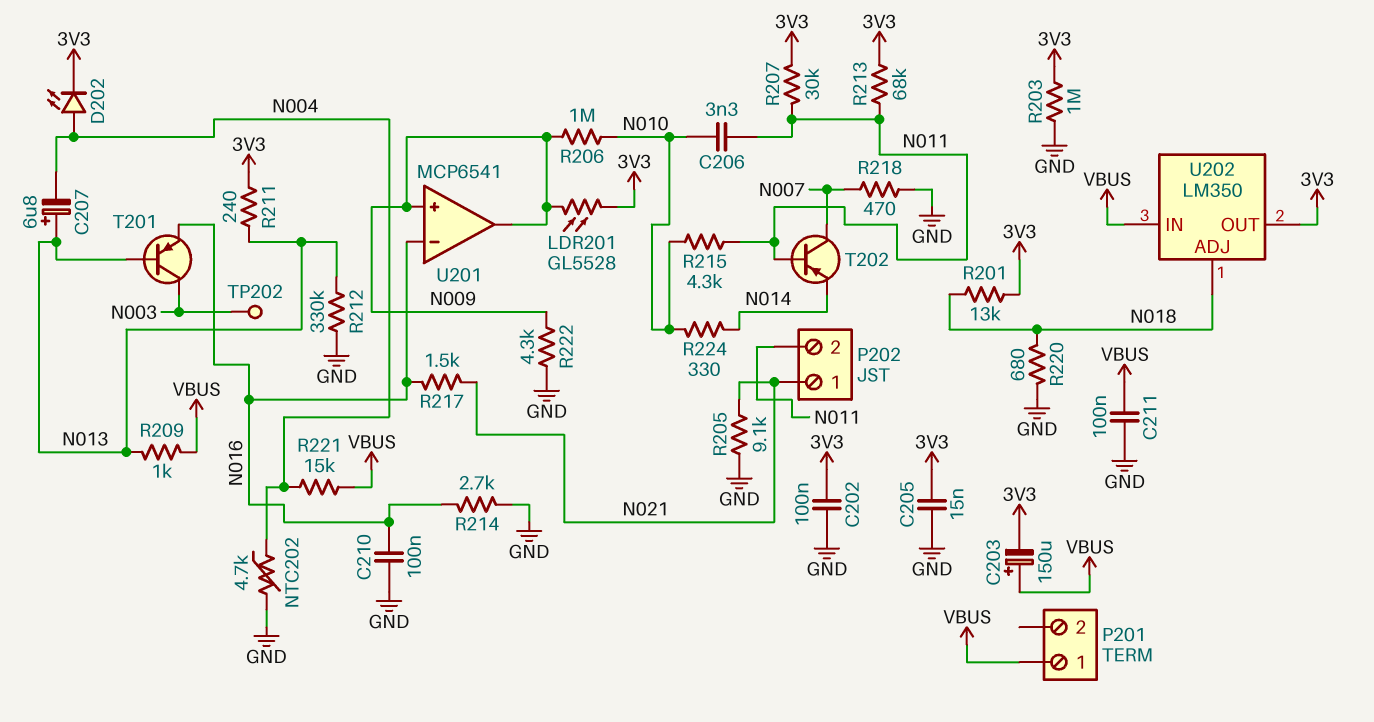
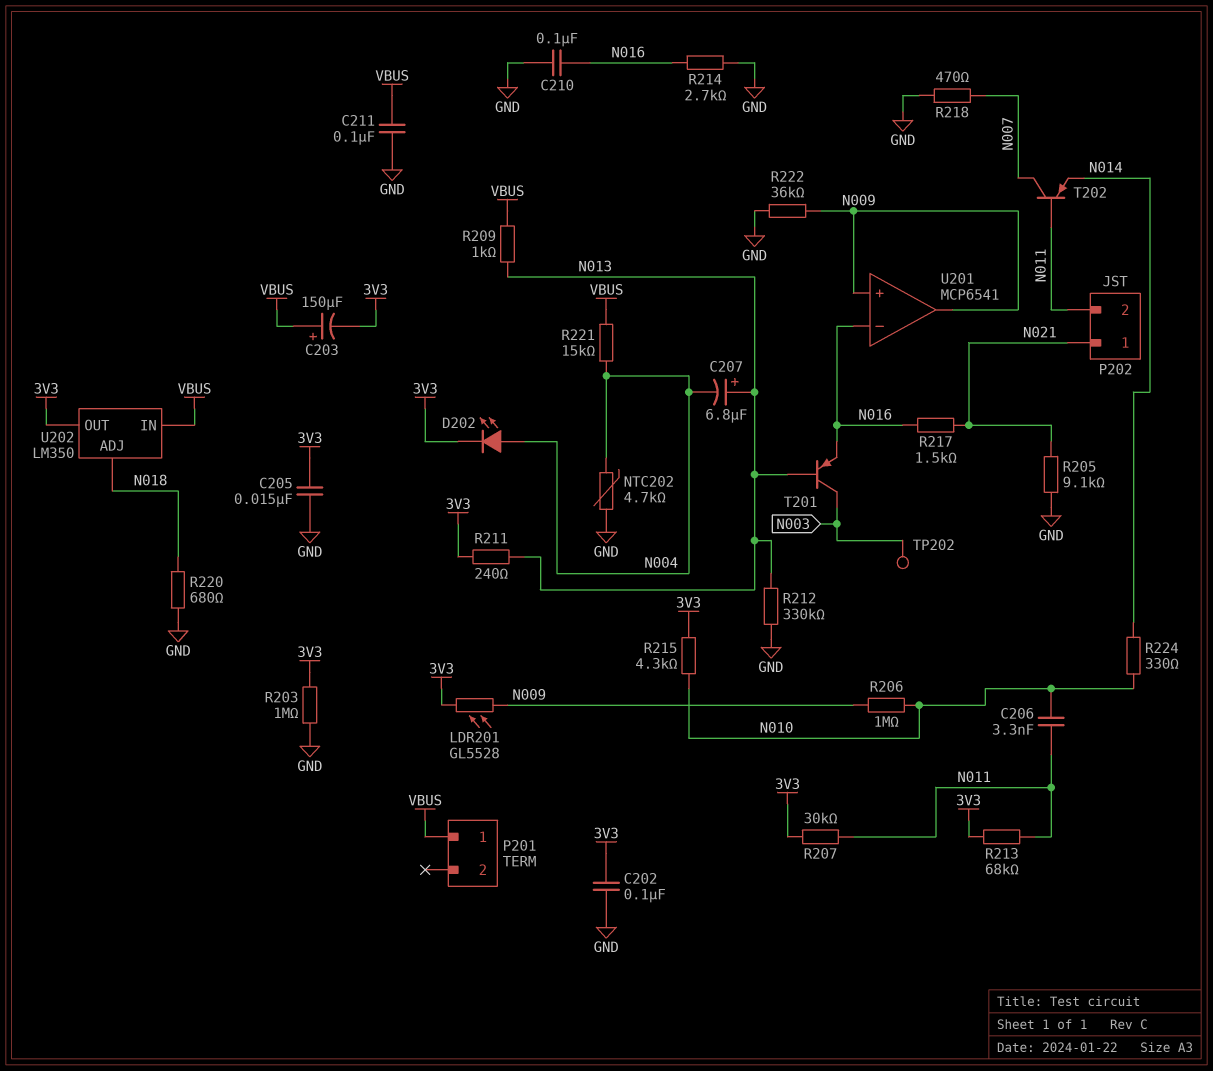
R201: 13k (3V3, N018) -> none
R215: 4.3k (N010, N011) -> 4.3k (3V3, N010)
R222: 4.3k (GND, N009) -> 36k (GND, N009)

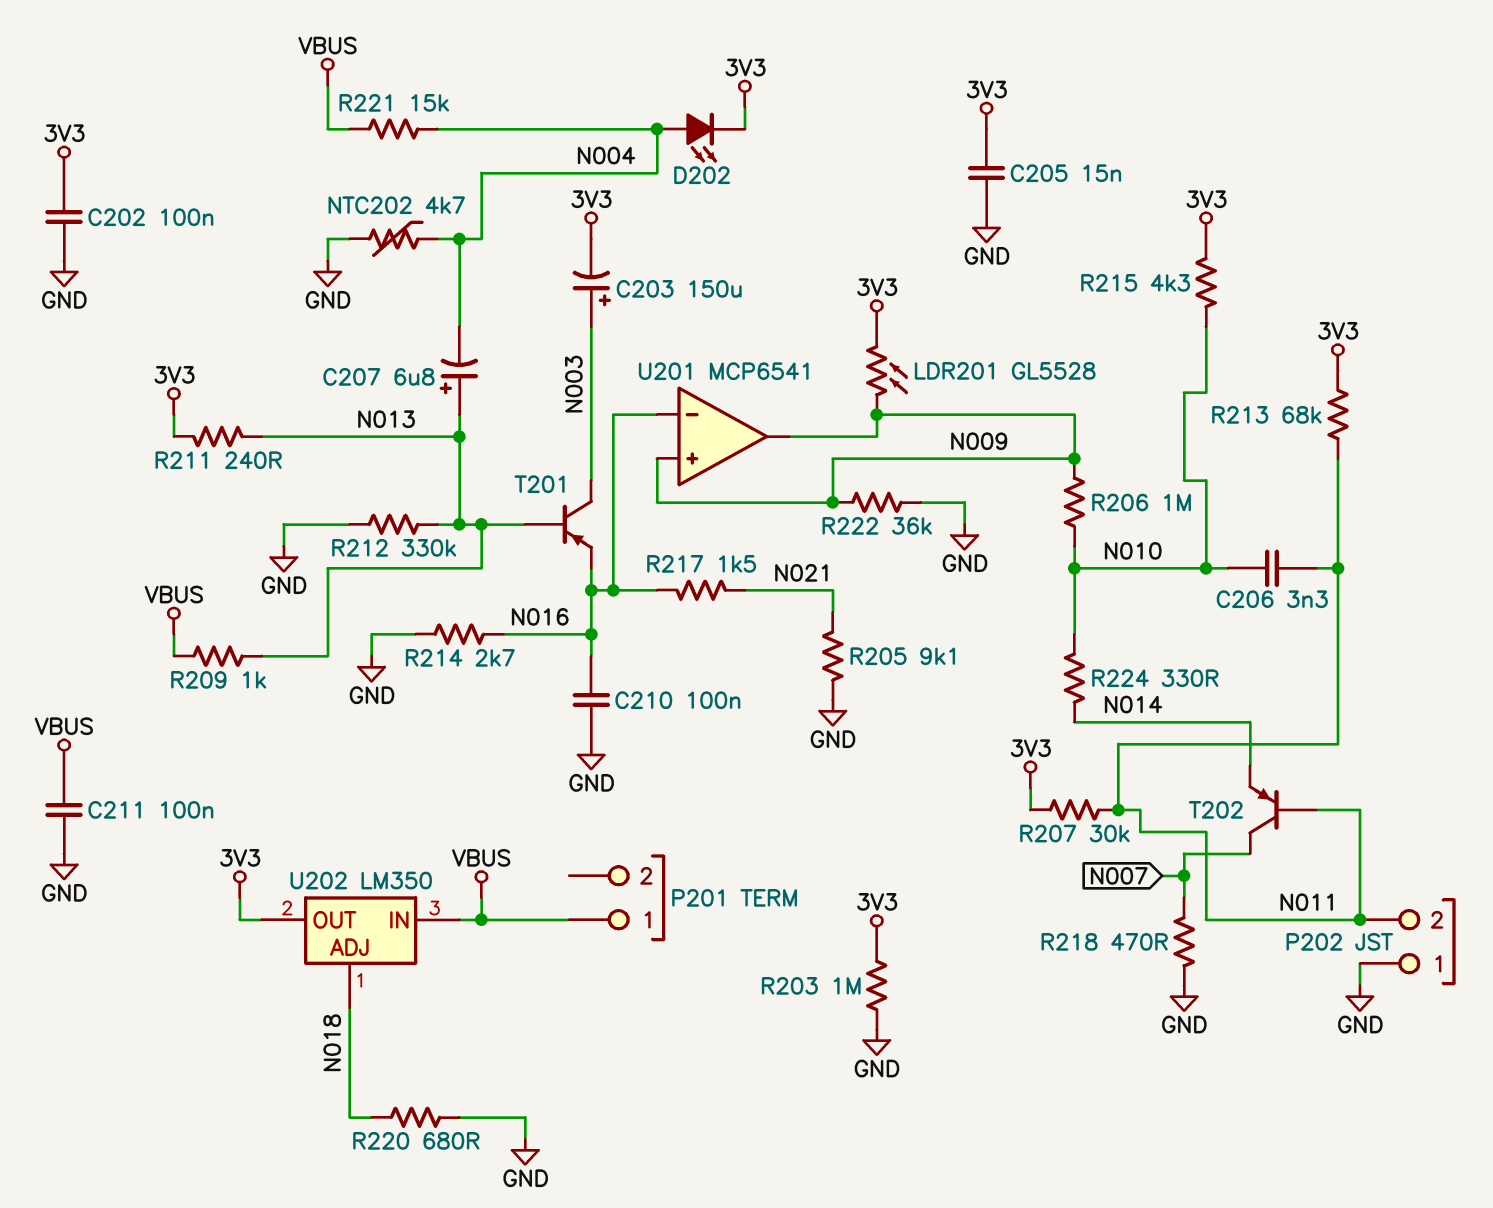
C203: 150uF (plus VBUS, minus 3V3) -> 150uF (plus N003, minus 3V3)
P202 pin 1: N021 -> GND
TP202: test point (N003) -> none

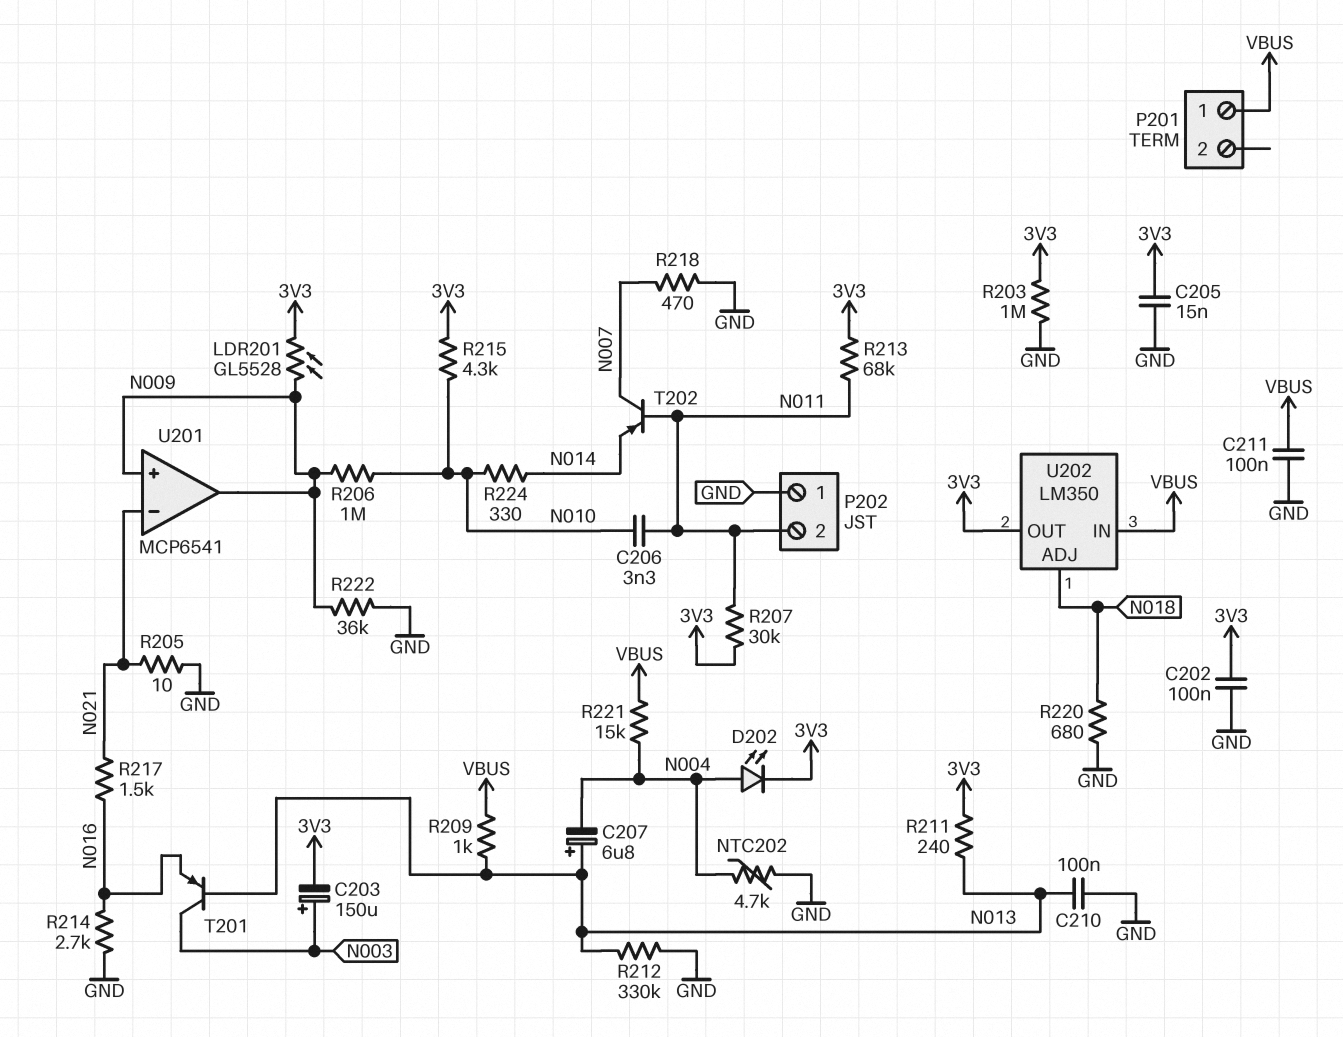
C210: 100nF (GND, N016) -> 100nF (GND, N013)
R205: 9.1k (GND, N021) -> 10 (GND, N021)
U201 pin in-: N016 -> N021

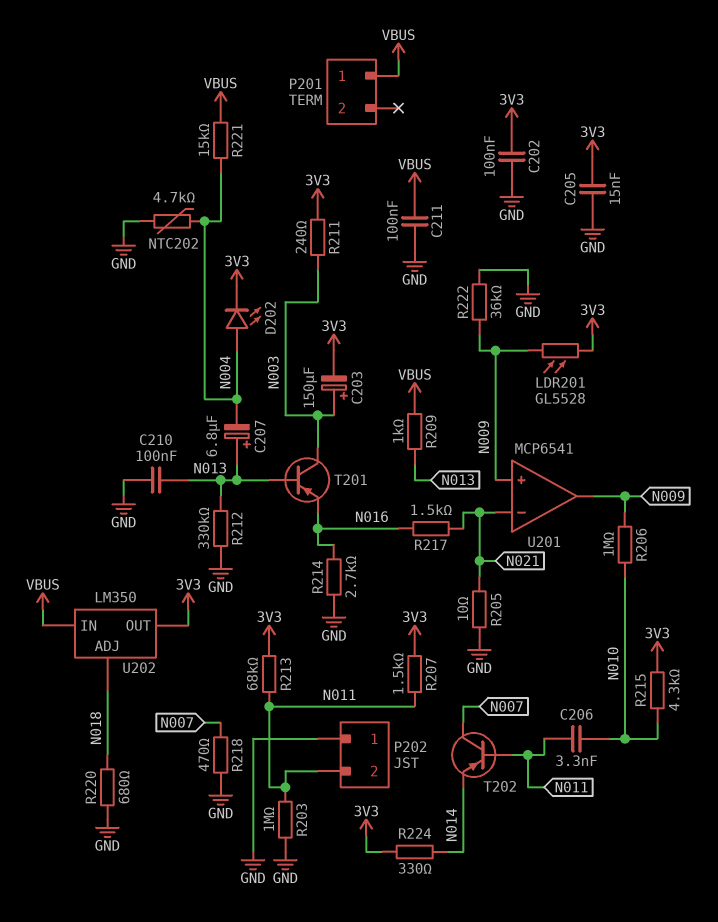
R203: 1M (3V3, GND) -> 1M (GND, N011)
R207: 30k (3V3, N011) -> 1.5k (3V3, N011)
R211: 240 (3V3, N013) -> 240 (3V3, N003)
R224: 330 (N010, N014) -> 330 (3V3, N014)

